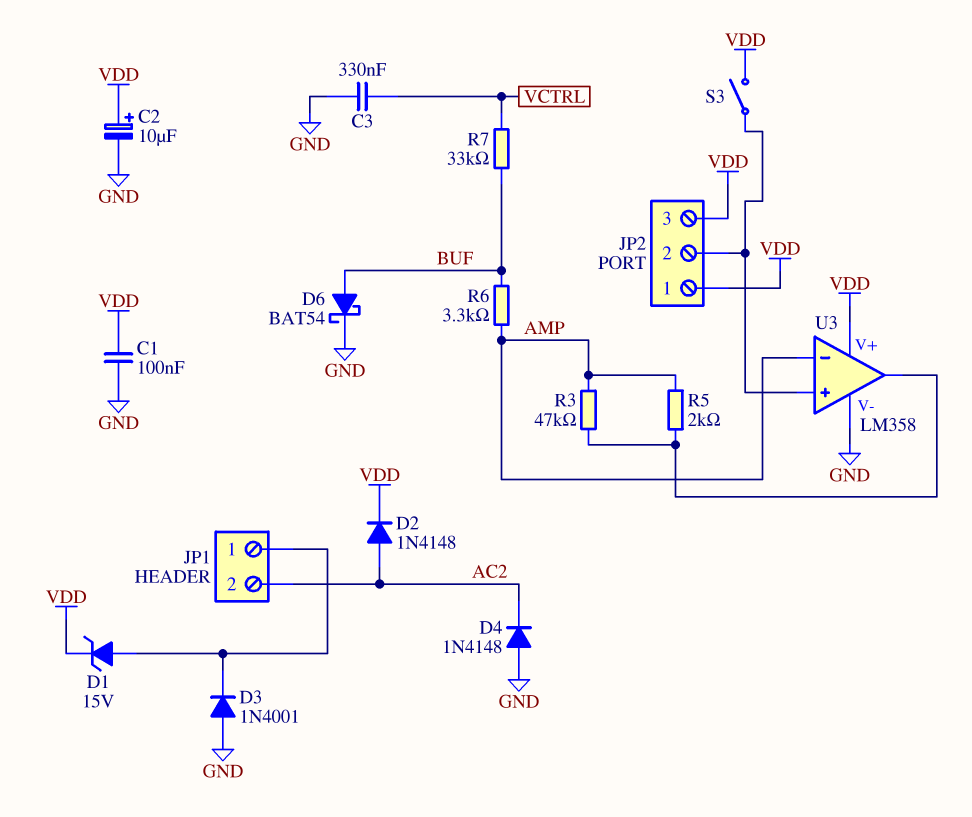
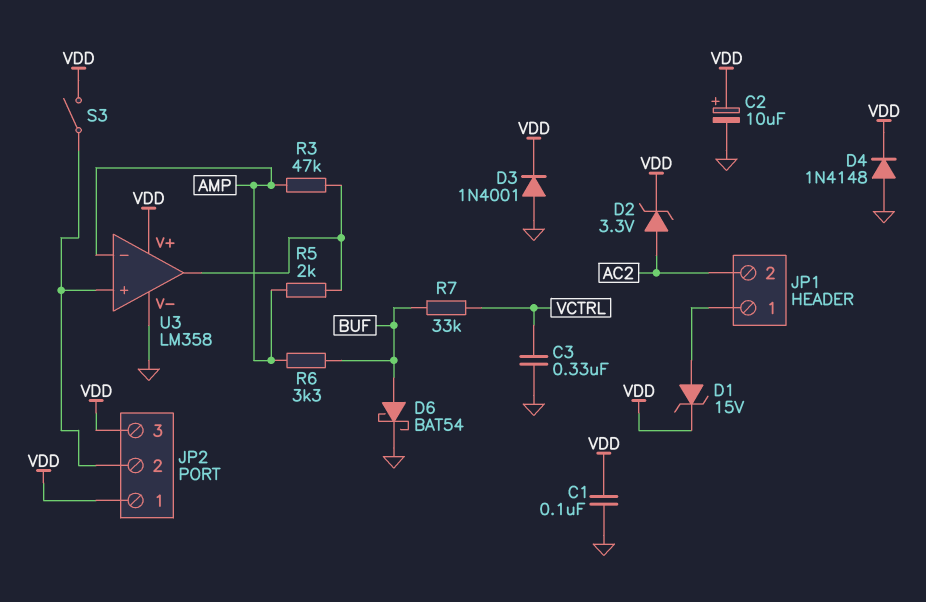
D2: diode 1N4148 (A AC2, K VDD) -> zener 3.3V (A AC2, K VDD)
D3: diode 1N4001 (A GND, K JP1/1) -> diode 1N4001 (A GND, K VDD)
D4: diode 1N4148 (A GND, K AC2) -> diode 1N4148 (A GND, K VDD)

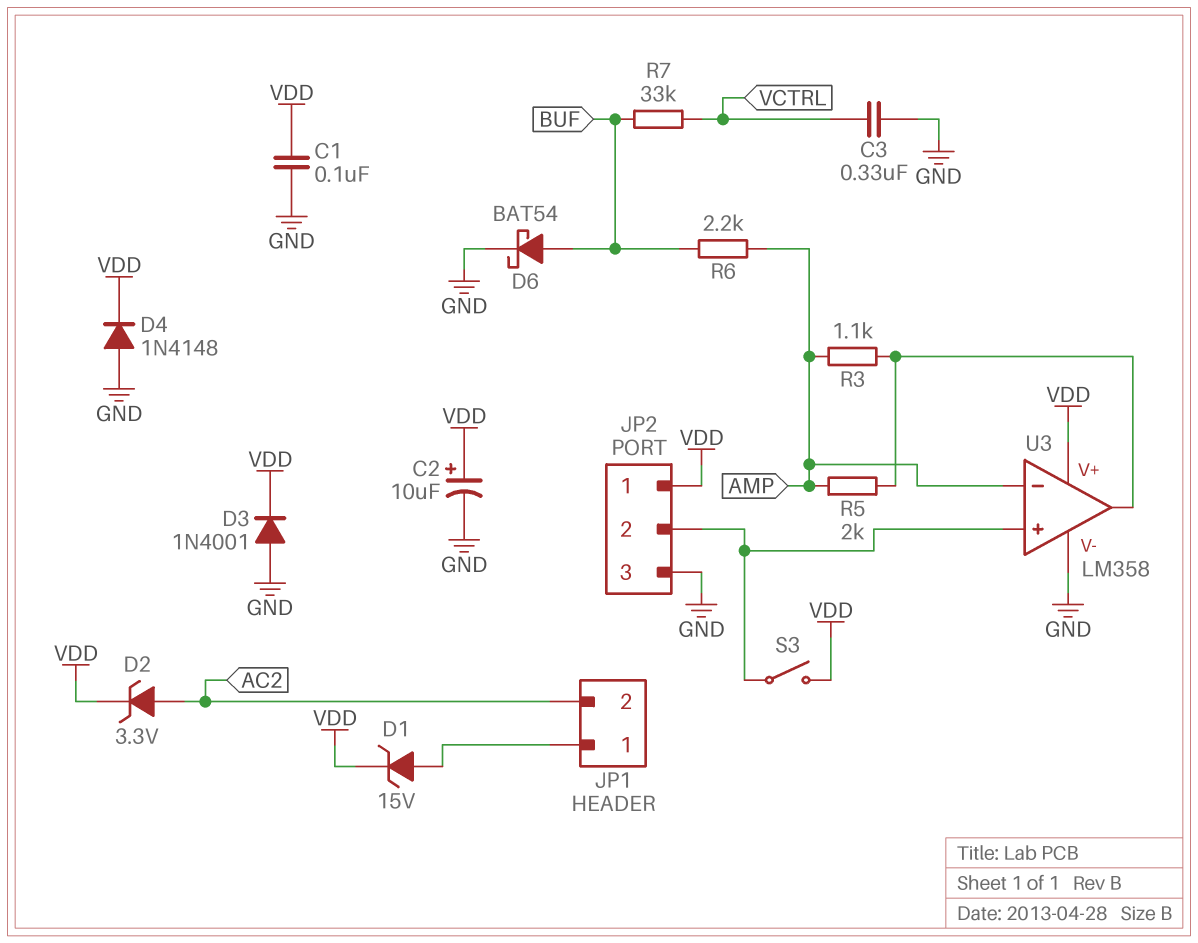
JP2 pin 3: VDD -> GND
R3: 47k (AMP, U3/out) -> 1.1k (AMP, U3/out)
R6: 3.3k (AMP, BUF) -> 2.2k (AMP, BUF)

